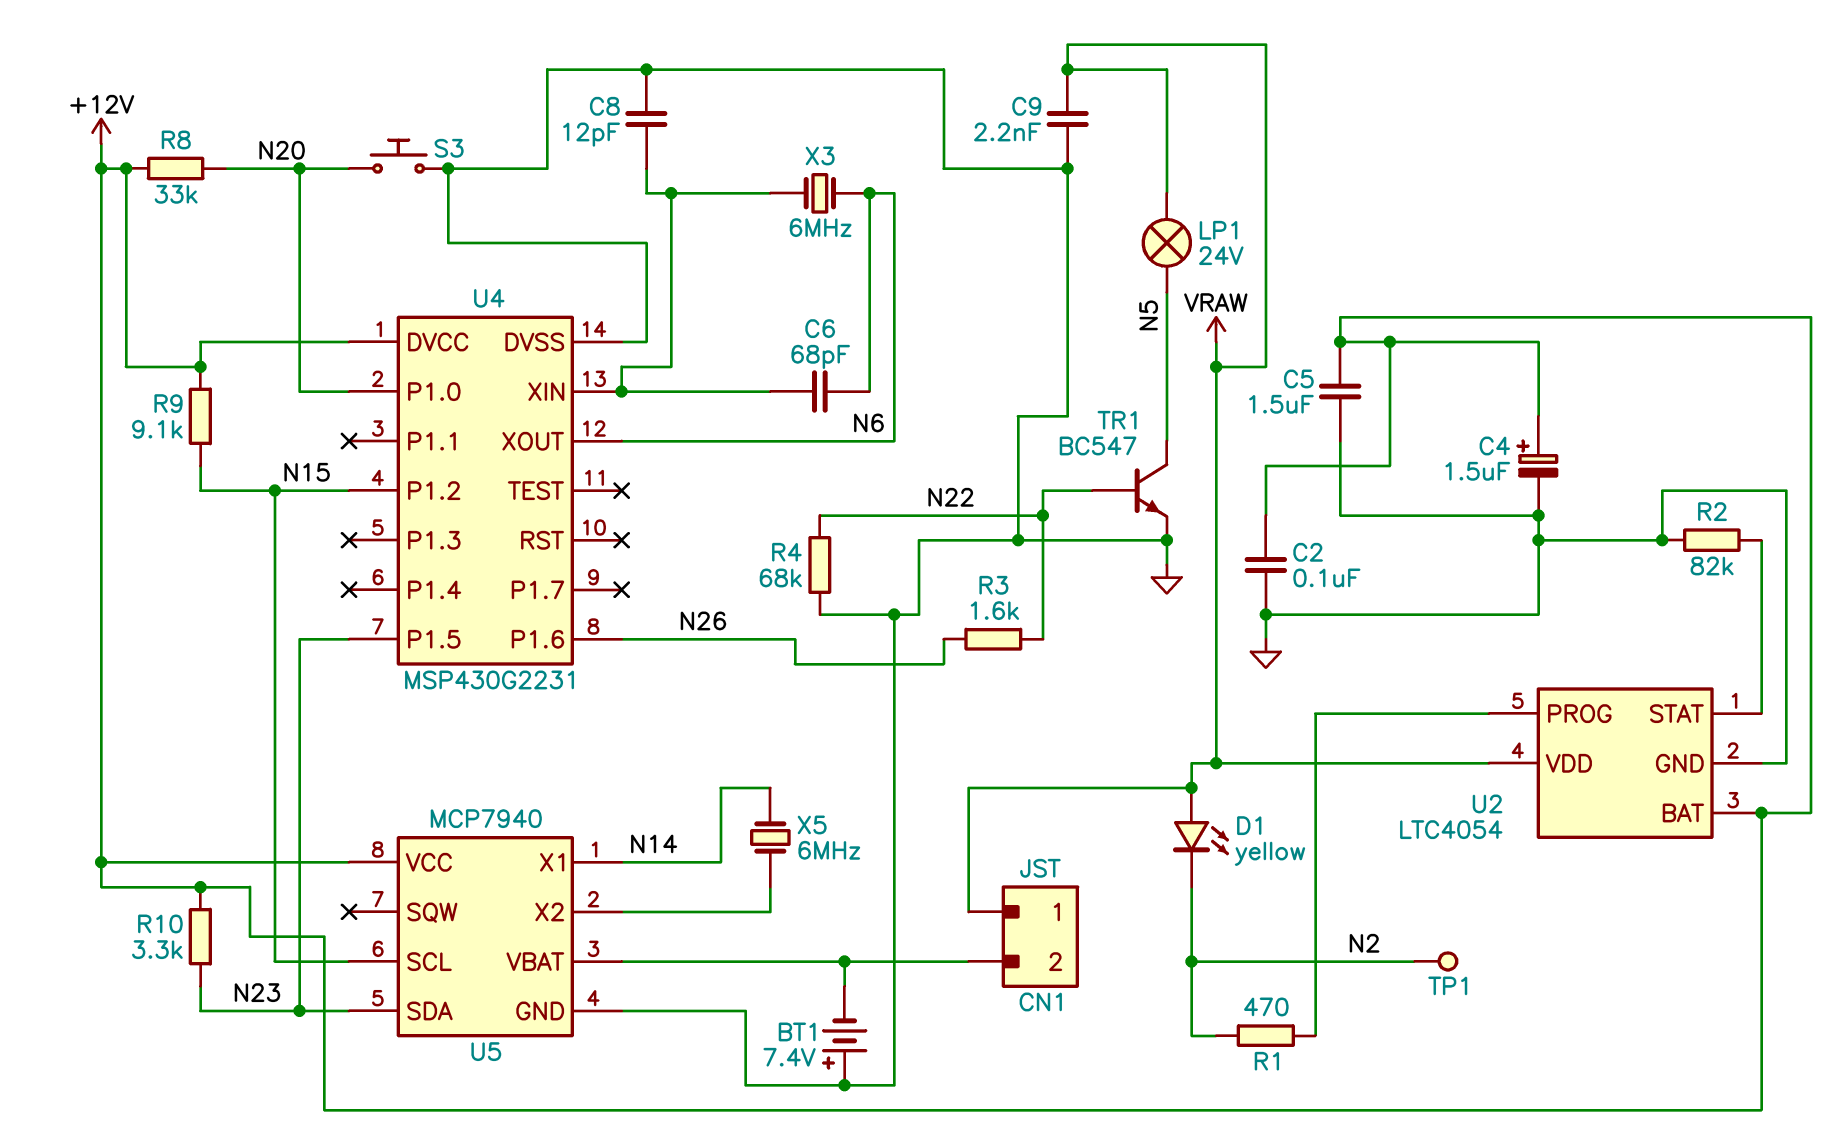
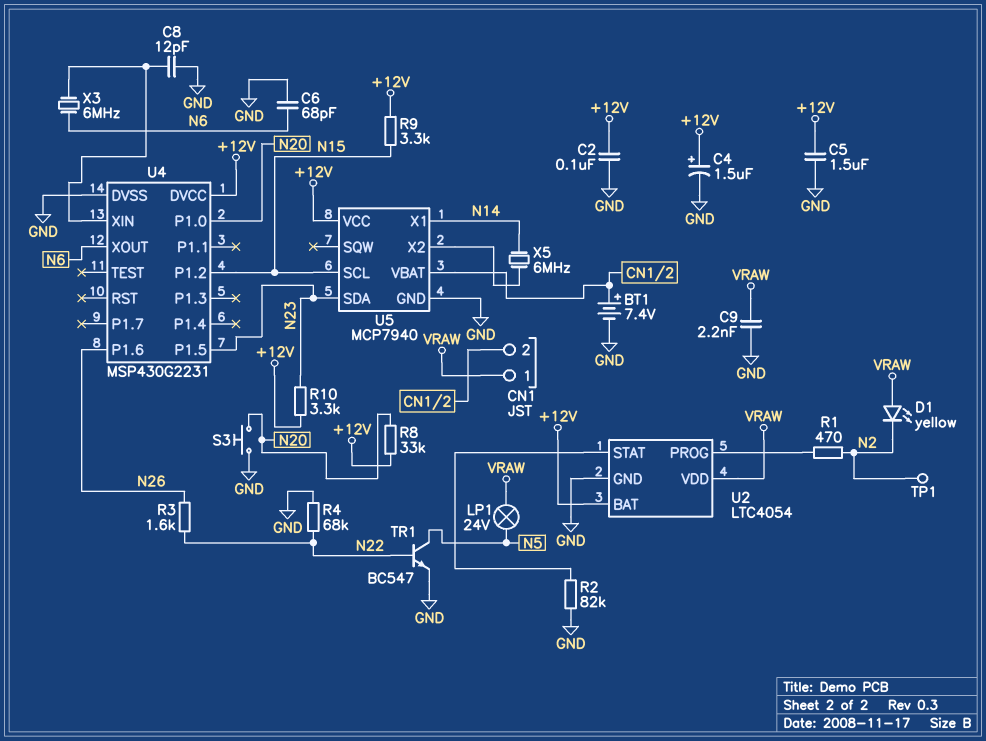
BT1: 7.4V (plus GND, minus CN1/2) -> 7.4V (plus CN1/2, minus GND)
C6: 68pF (N6, U4/XIN) -> 68pF (GND, N6)
R9: 9.1k (+12V, N15) -> 3.3k (+12V, N15)

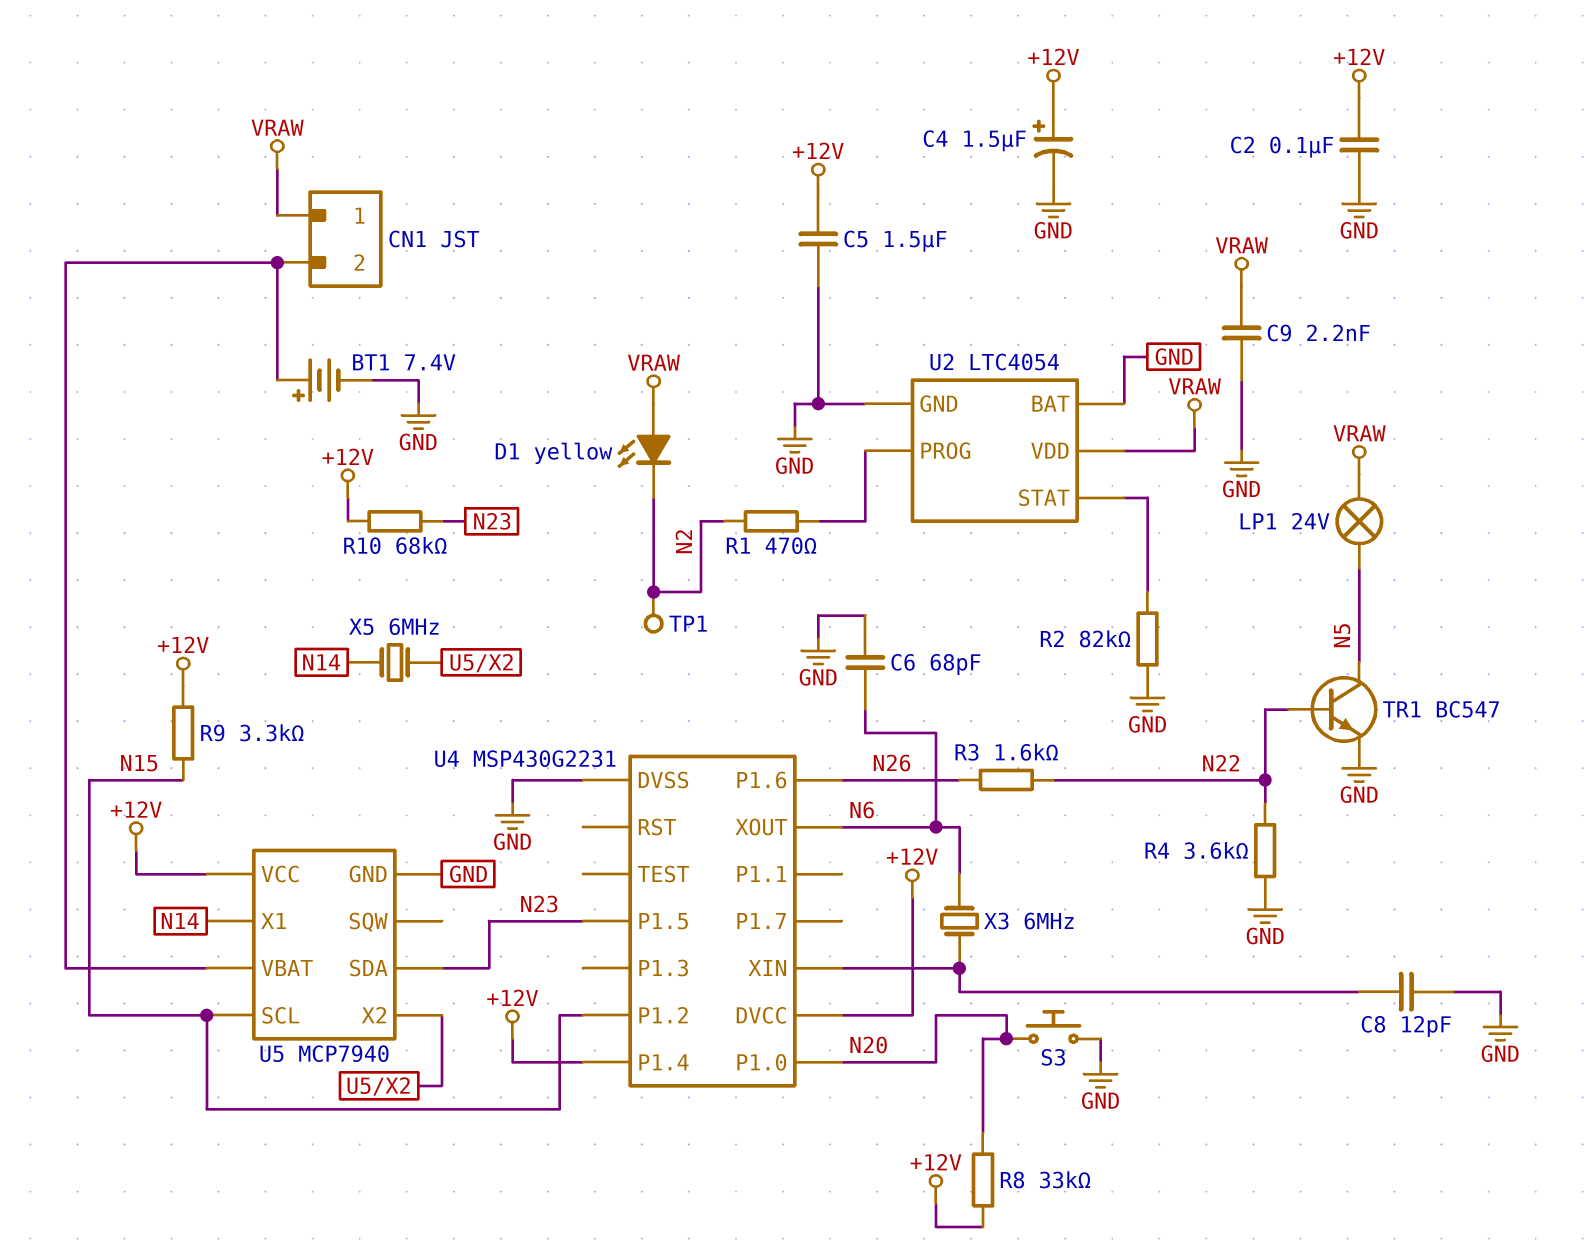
R4: 68k (GND, N22) -> 3.6k (GND, N22)
R10: 3.3k (+12V, N23) -> 68k (+12V, N23)
U2 pin BAT: +12V -> GND
U4 pin P1.4: none -> +12V

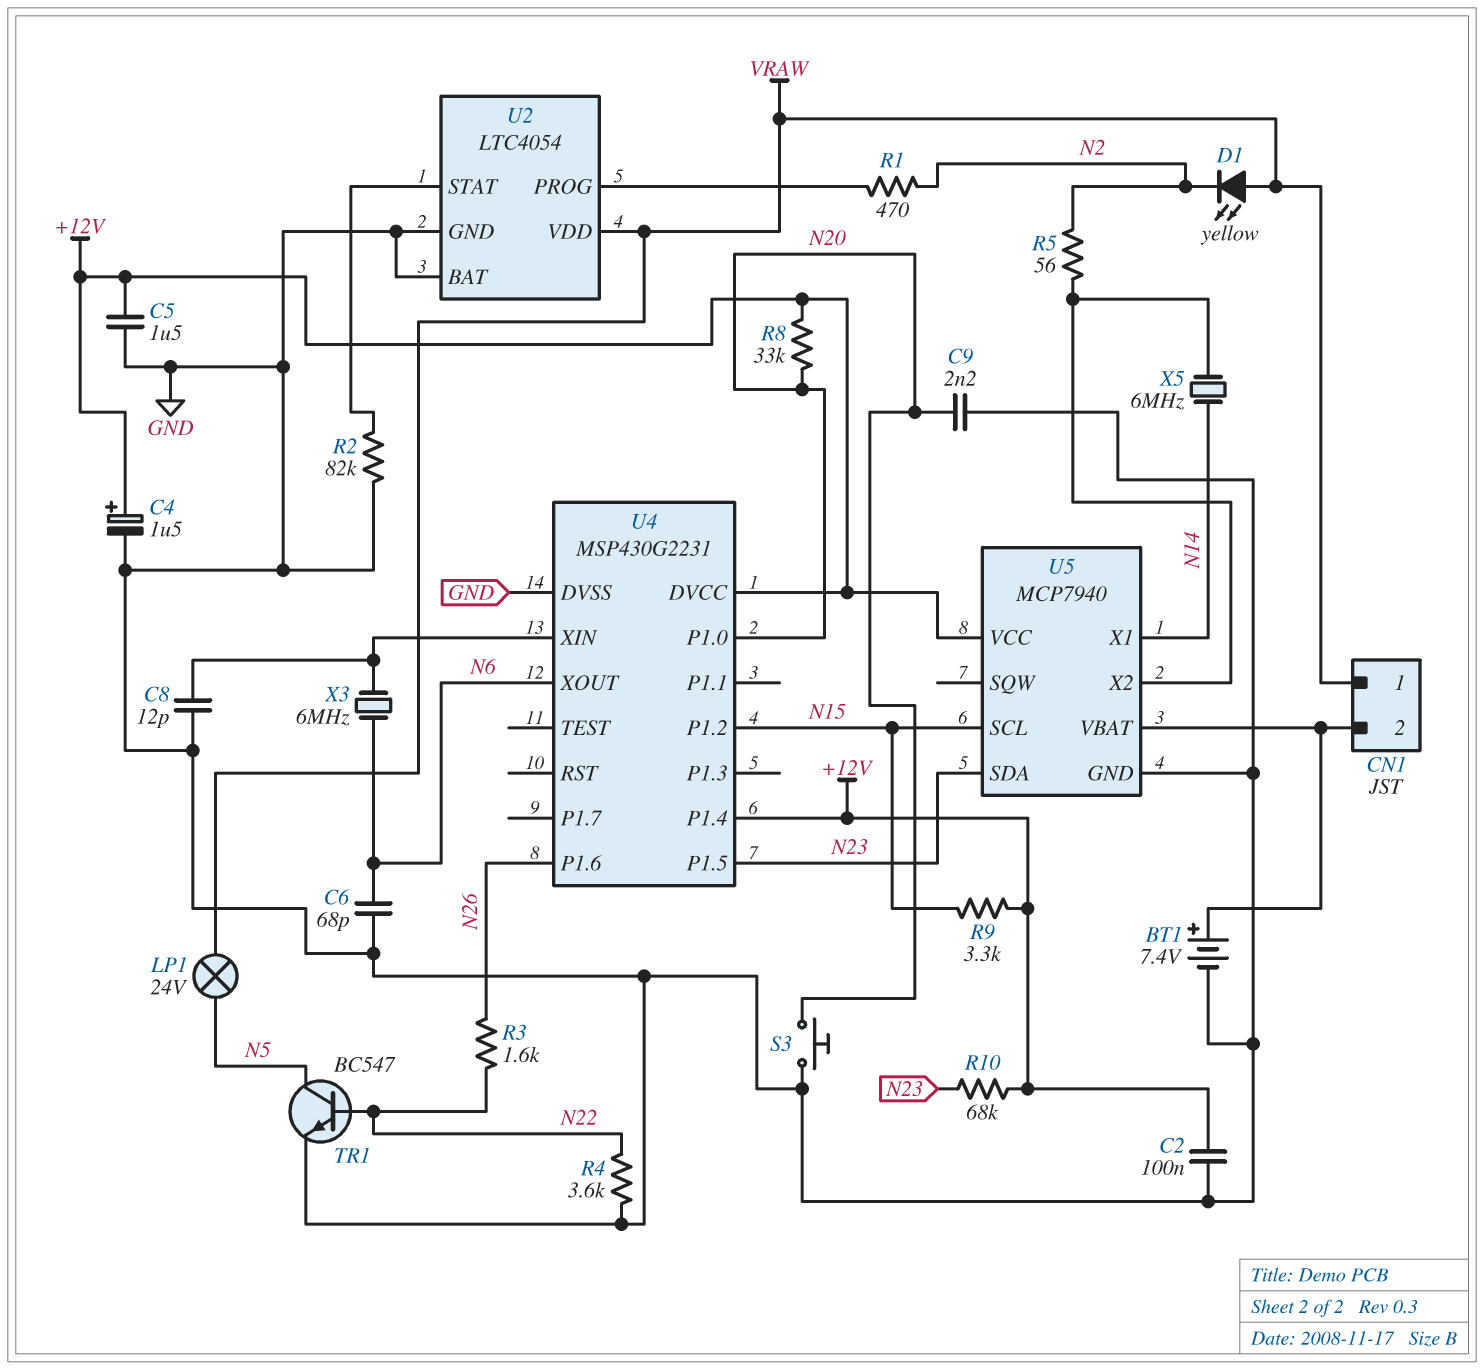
C9: 2.2nF (GND, VRAW) -> 2.2nF (GND, N20)
R5: none -> 56 (N2, U5/X2)
TP1: test point (N2) -> none

